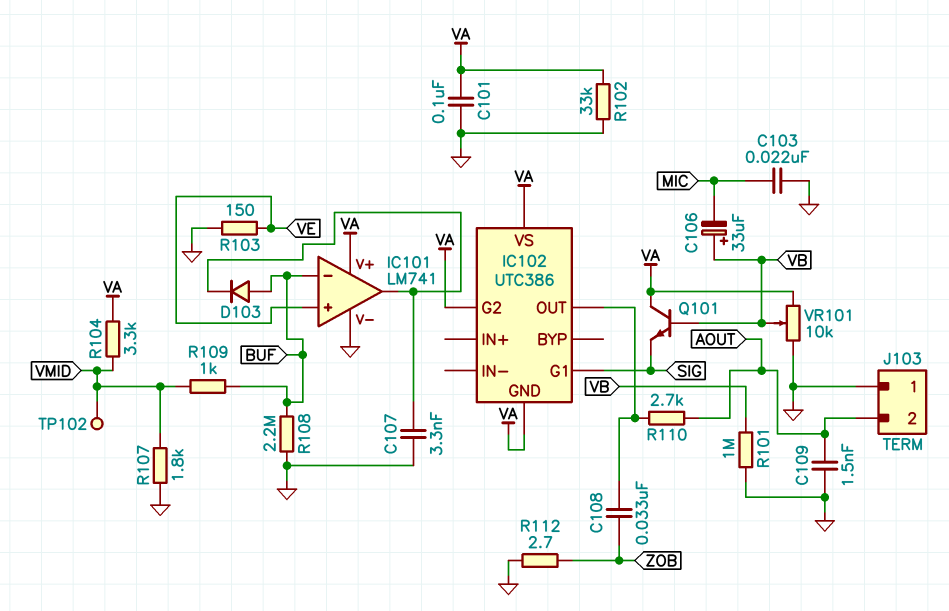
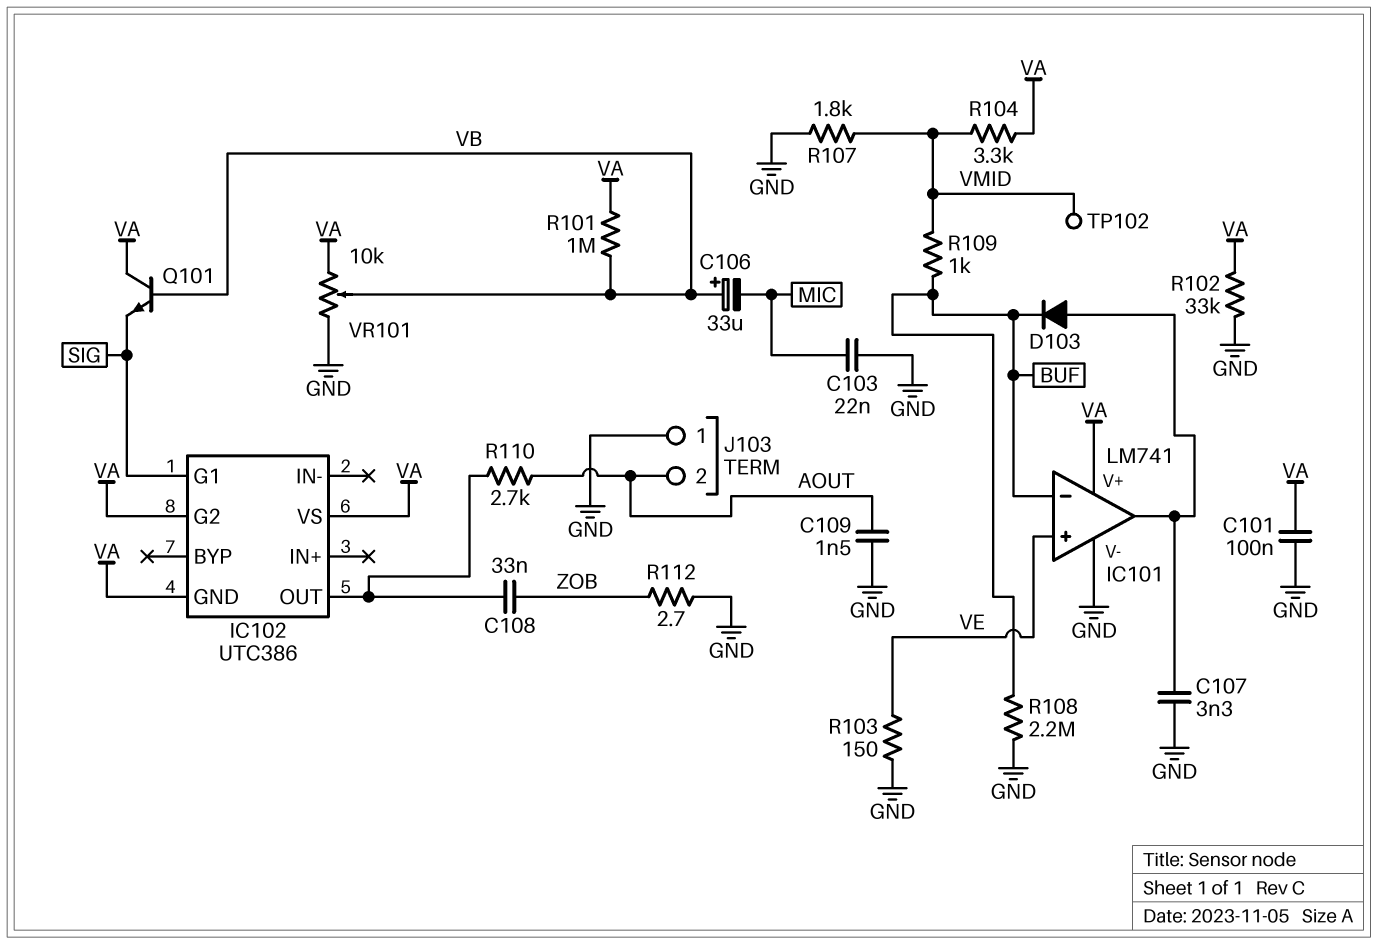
D103: diode (A BUF, K IC101/out) -> diode (A IC101/out, K BUF)
R101: 1M (GND, VB) -> 1M (VA, VB)

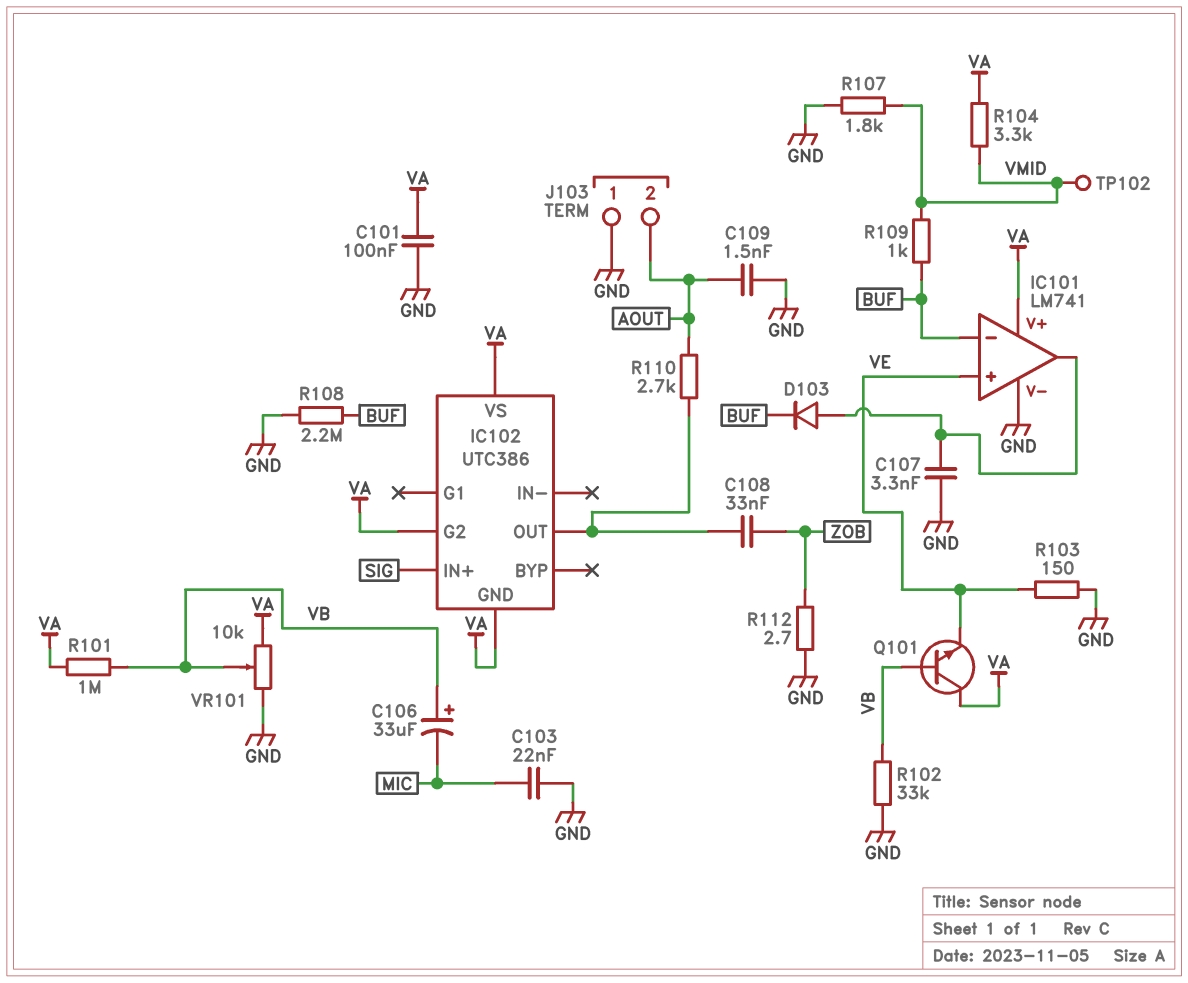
IC102 pin G1: SIG -> none
IC102 pin IN+: none -> SIG
Q101: NPN (B VB, C VA, E SIG) -> NPN (B VB, C VA, E VE)
R102: 33k (GND, VA) -> 33k (GND, VB)

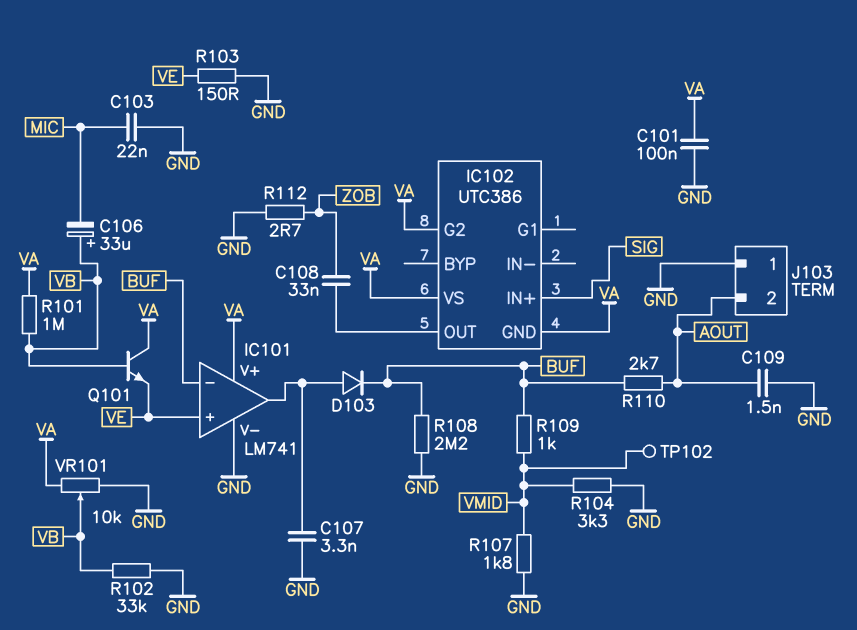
R104: 3.3k (VA, VMID) -> 3.3k (GND, VMID)
R110: 2.7k (AOUT, IC102/OUT) -> 2.7k (AOUT, BUF)

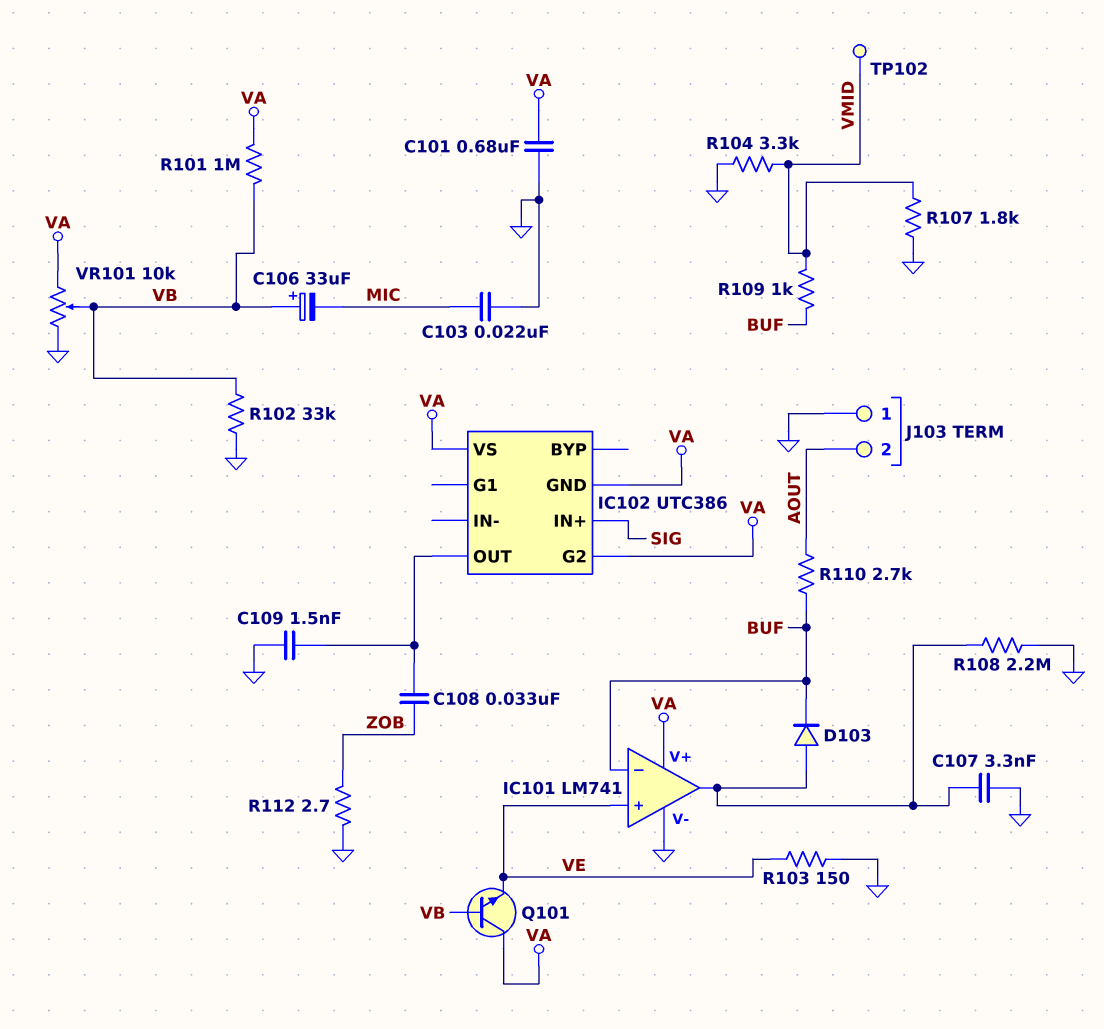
C101: 100nF (GND, VA) -> 680nF (GND, VA)
C109: 1.5nF (AOUT, GND) -> 1.5nF (GND, IC102/OUT)
R108: 2.2M (BUF, GND) -> 2.2M (GND, IC101/out)

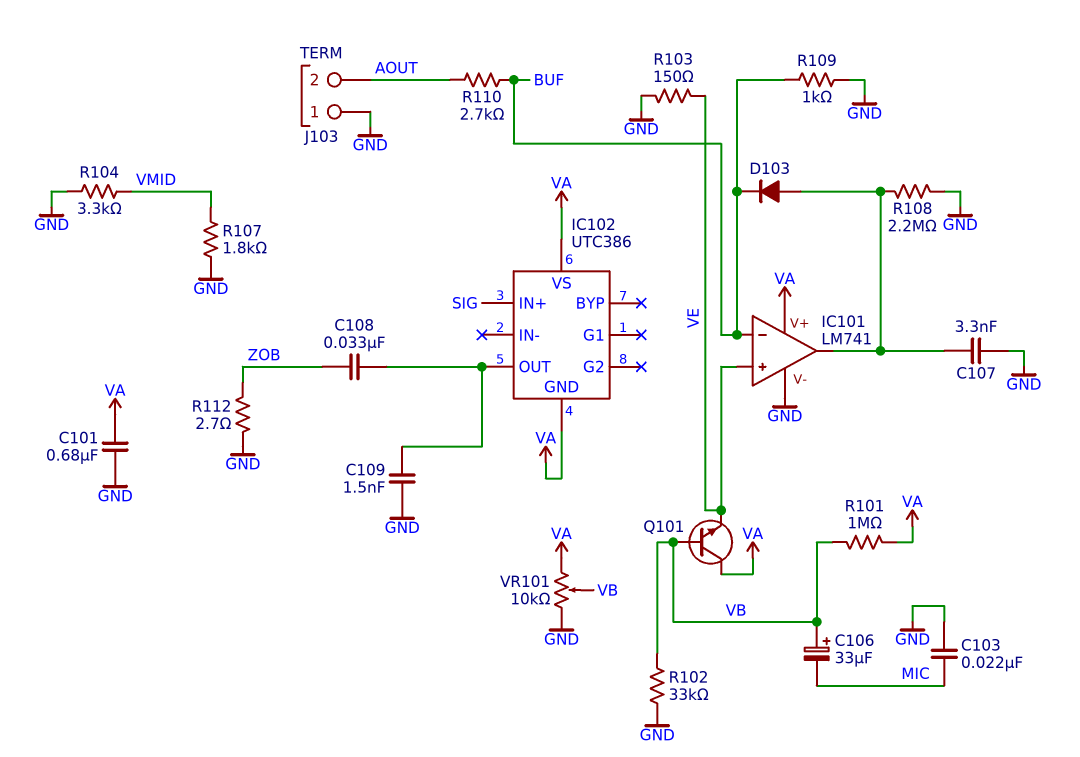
IC102 pin G2: VA -> none
R109: 1k (BUF, VMID) -> 1k (BUF, GND)
TP102: test point (VMID) -> none

